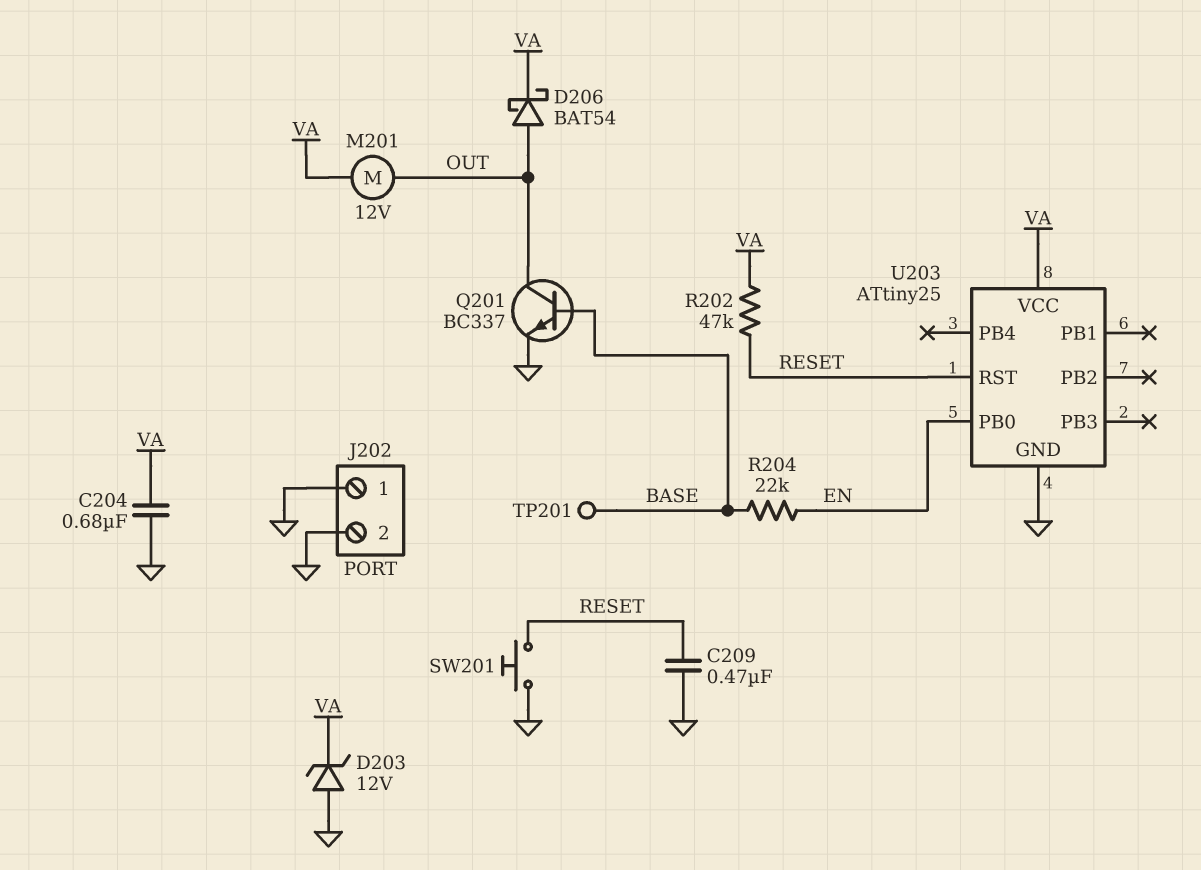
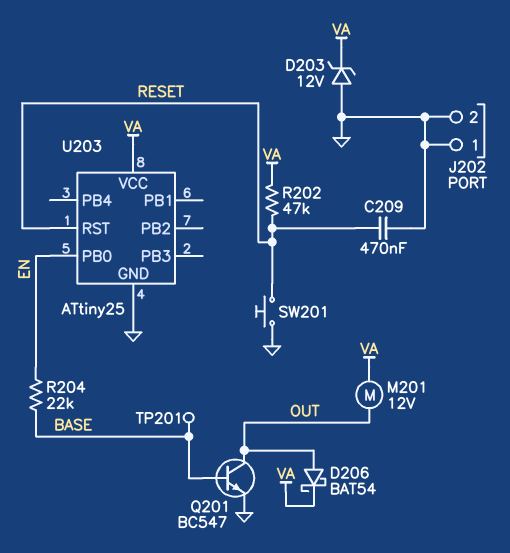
C204: 680nF (GND, VA) -> none
Q201: NPN BC337 (B BASE, C OUT, E GND) -> NPN BC547 (B BASE, C OUT, E GND)

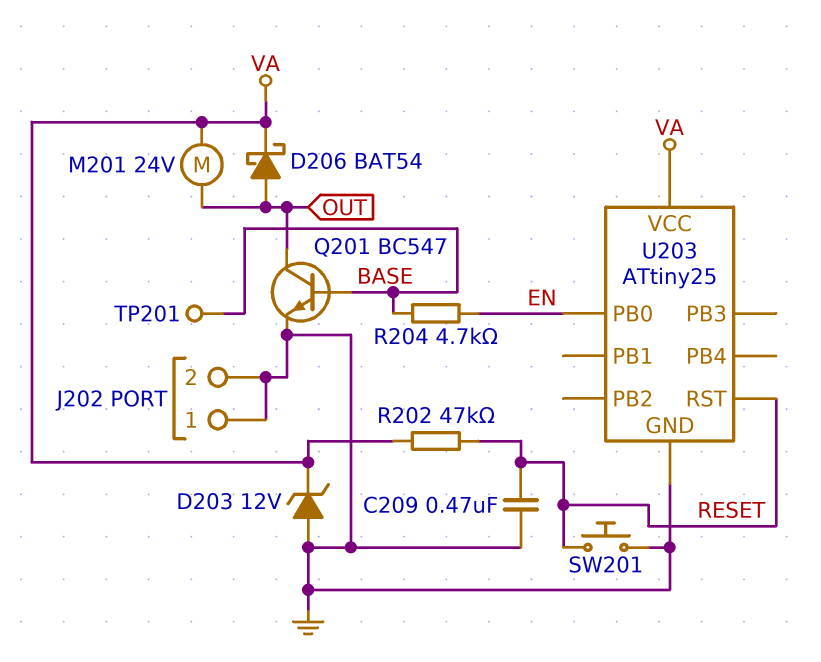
M201: motor 12V (OUT, VA) -> motor 24V (OUT, VA)
R204: 22k (BASE, EN) -> 4.7k (BASE, EN)

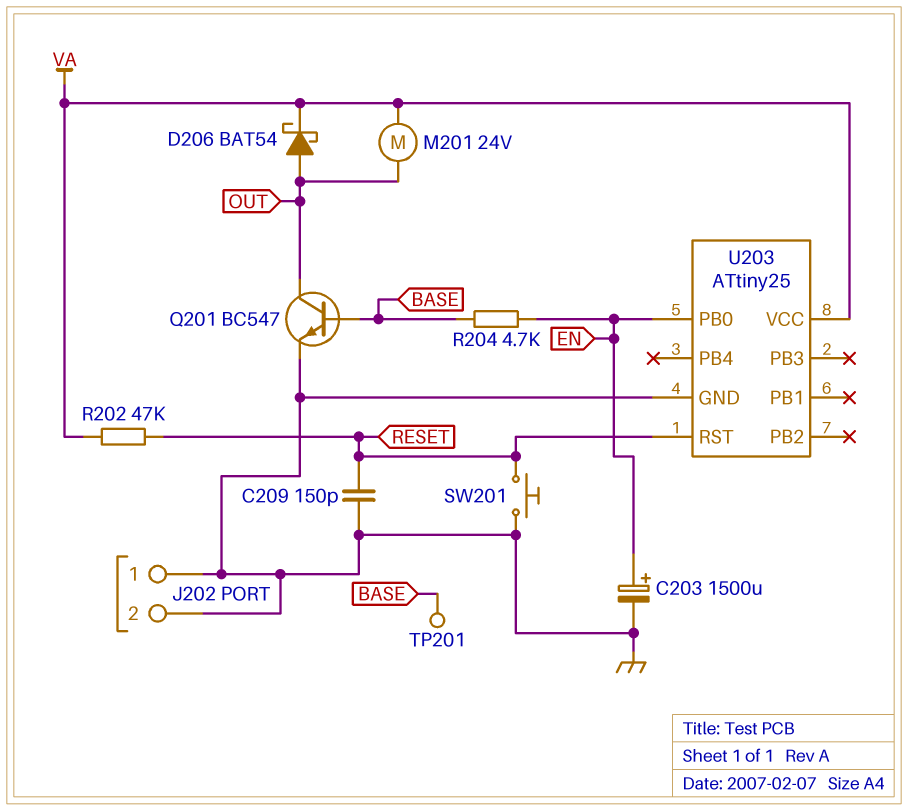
C203: none -> 1500uF (plus EN, minus GND)
C209: 470nF (GND, RESET) -> 150pF (GND, RESET)
D203: zener 12V (A GND, K VA) -> none

